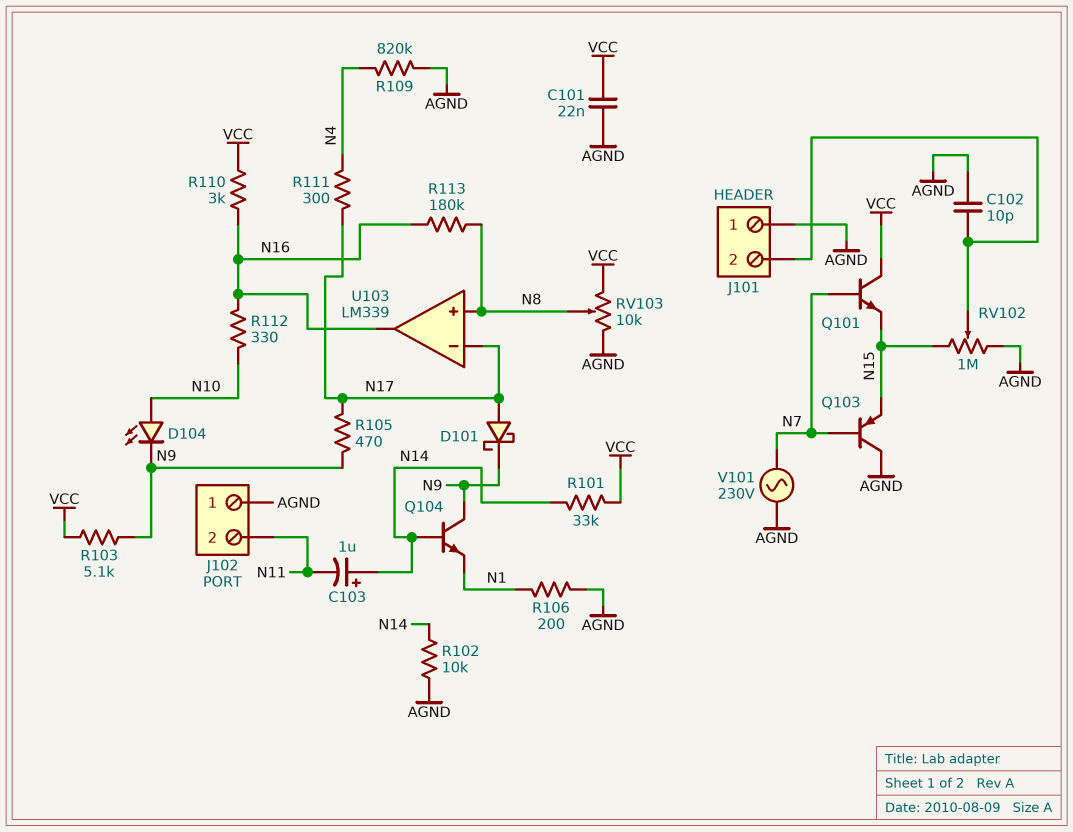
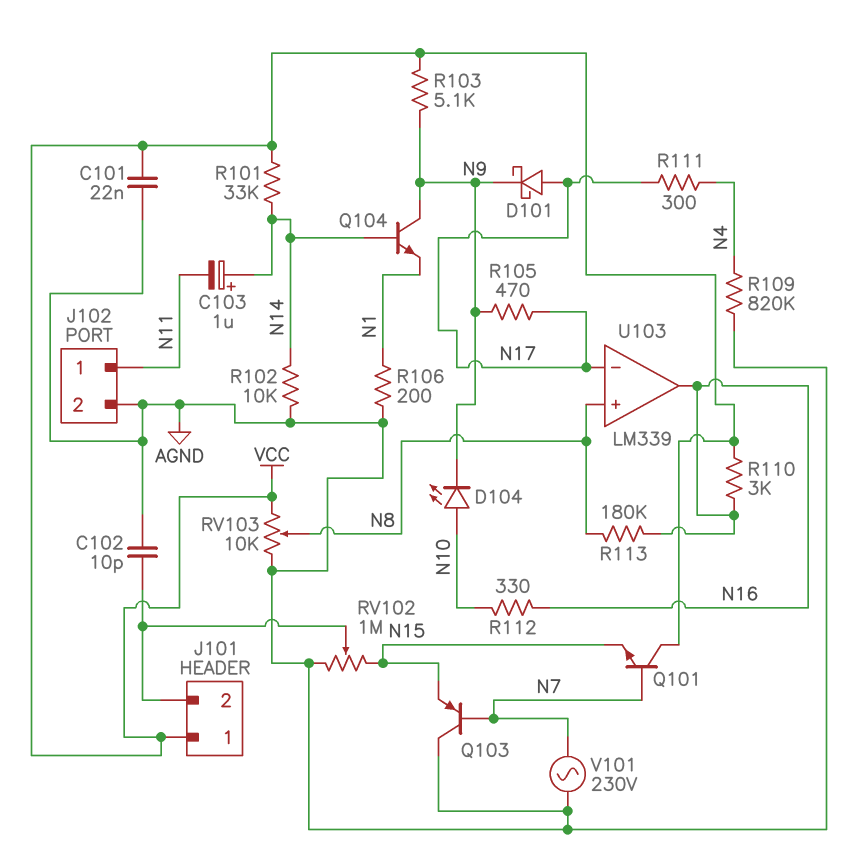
J101 pin 1: AGND -> VCC
J102 pin 1: AGND -> N11
J102 pin 2: N11 -> AGND

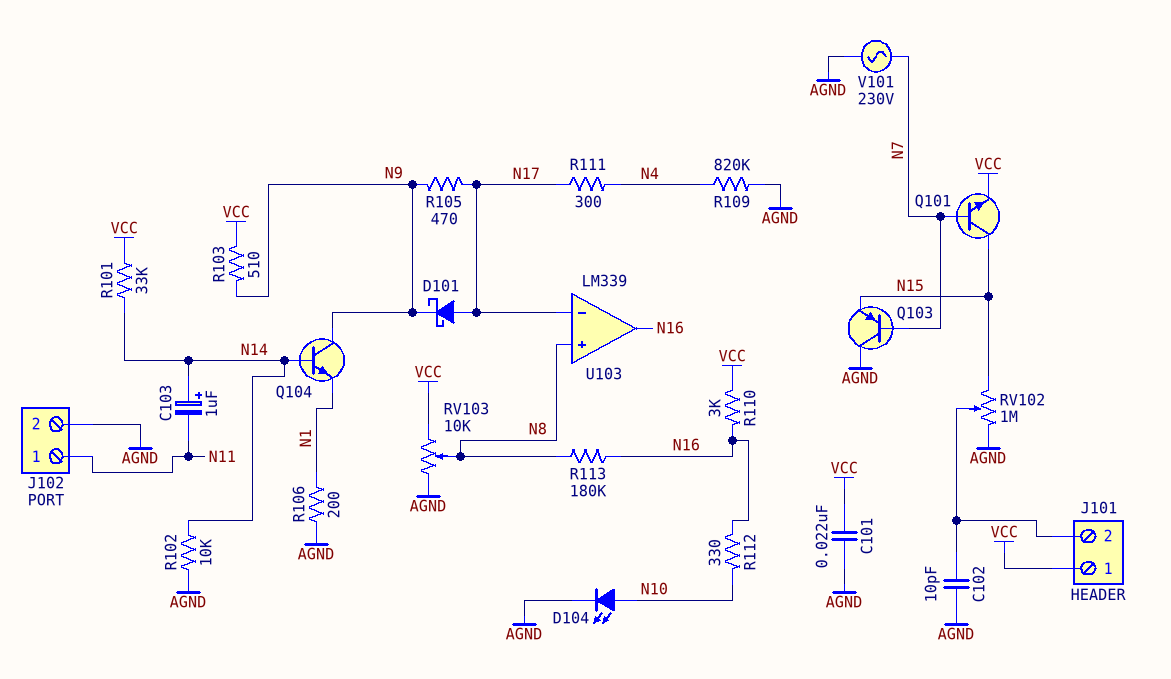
D104: LED (A N10, K N9) -> LED (A N10, K AGND)
Q101: NPN (B N7, C VCC, E N15) -> NPN (B N7, C N15, E VCC)
R103: 5.1k (N9, VCC) -> 510 (N9, VCC)

